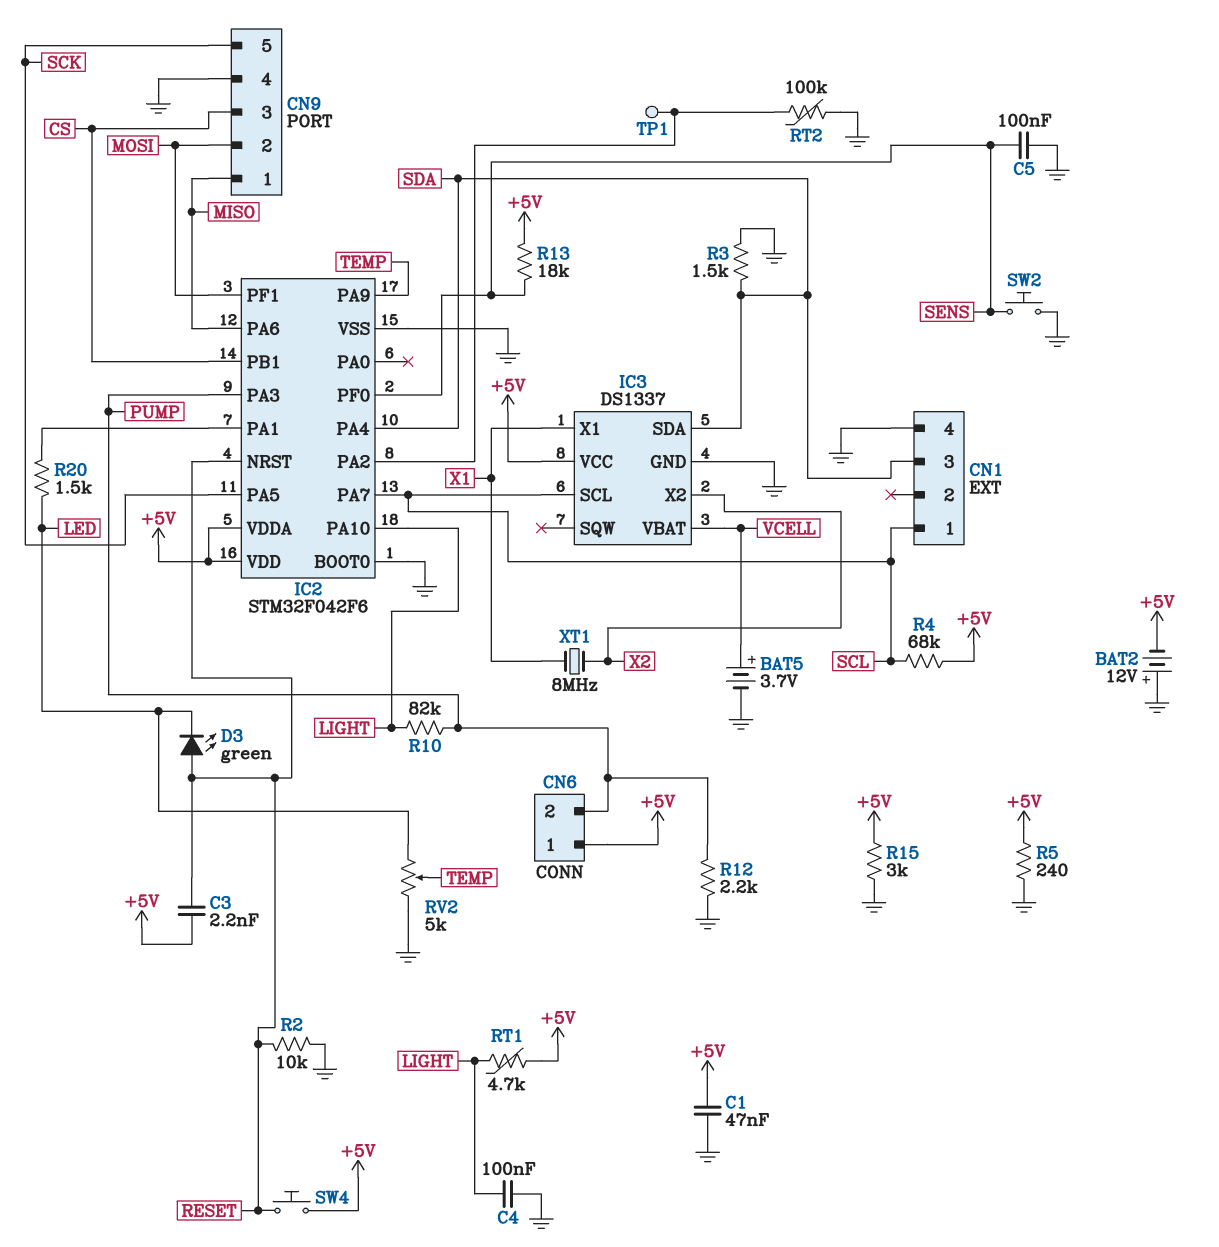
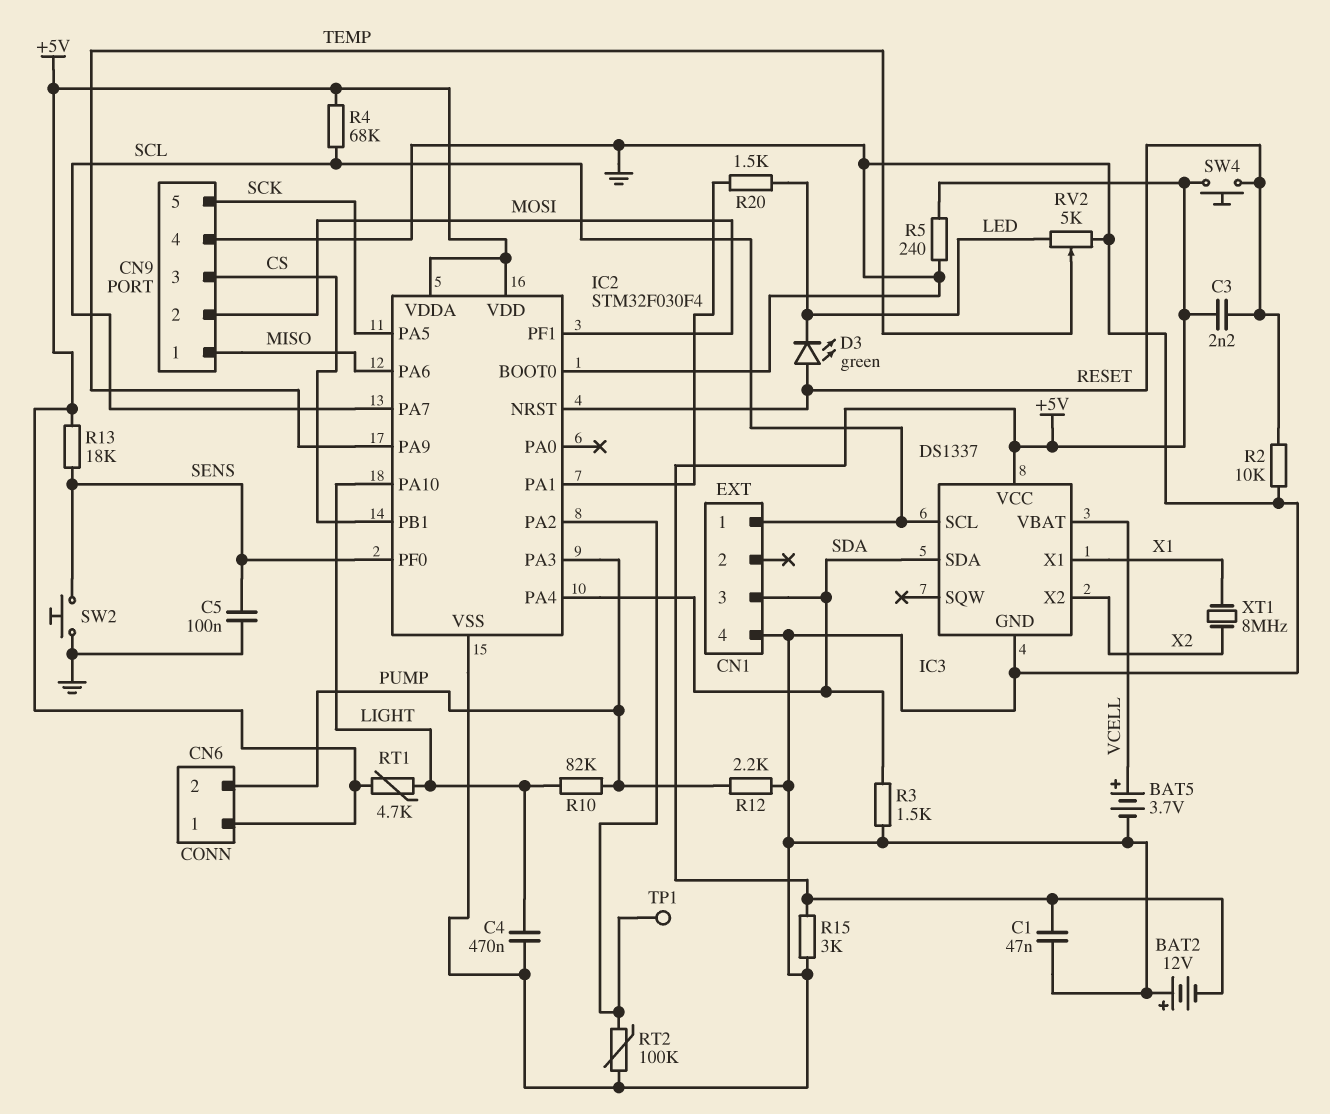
C4: 100nF (GND, LIGHT) -> 470nF (GND, LIGHT)
IC2: STM32F042F6 -> STM32F030F4

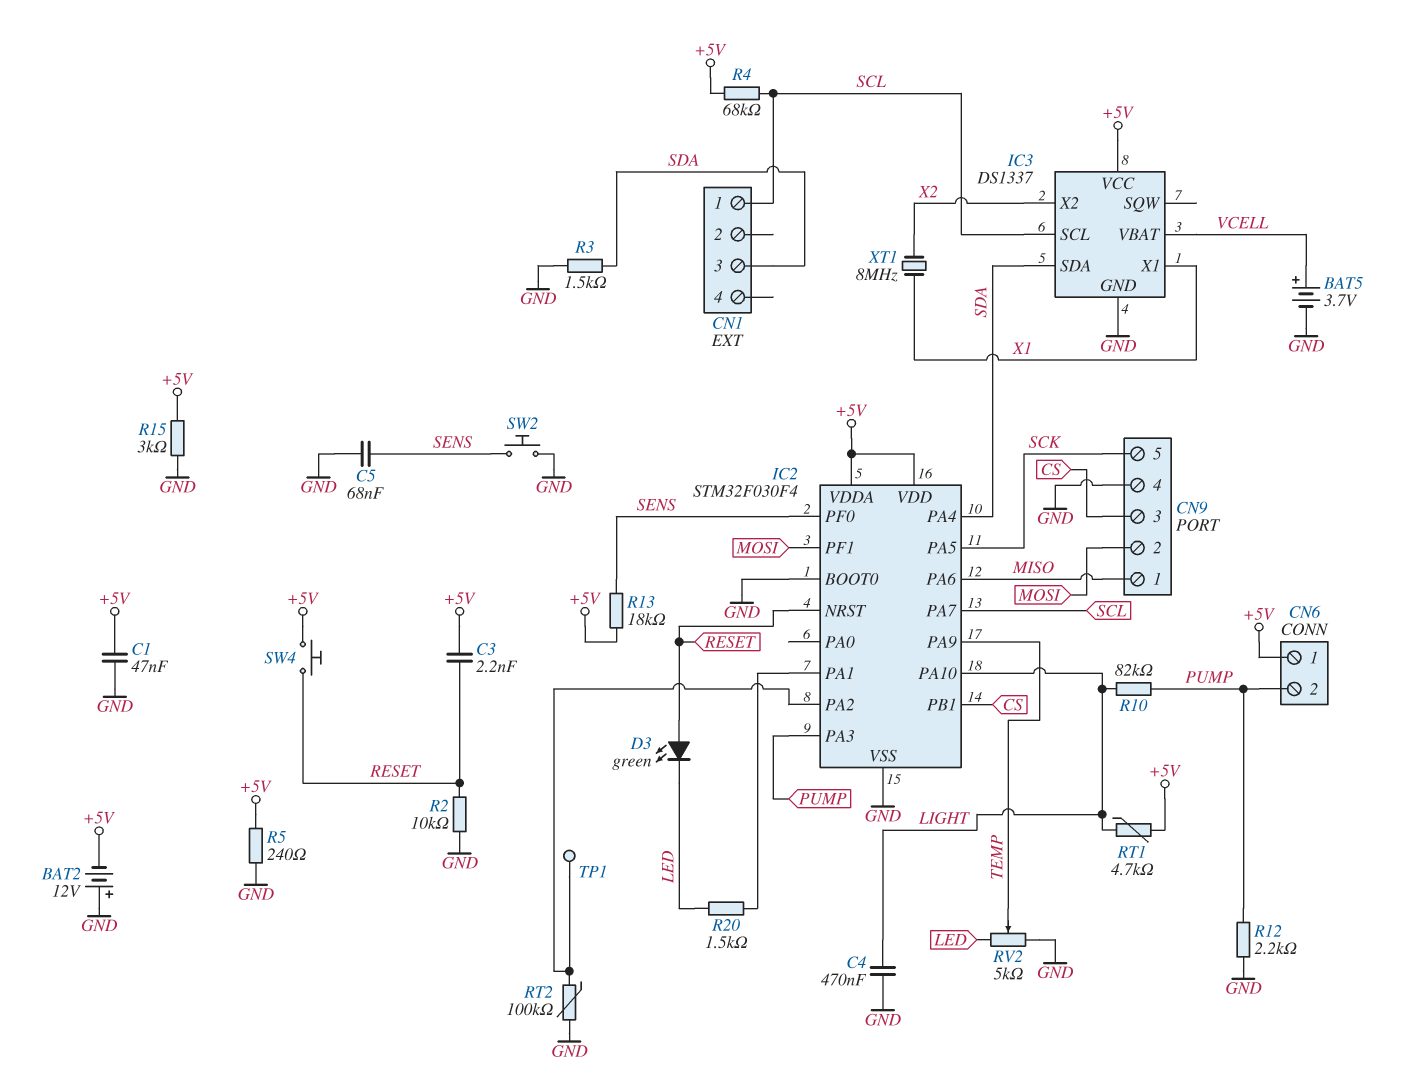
C5: 100nF (GND, SENS) -> 68nF (GND, SENS)
CN1 pin 4: GND -> none

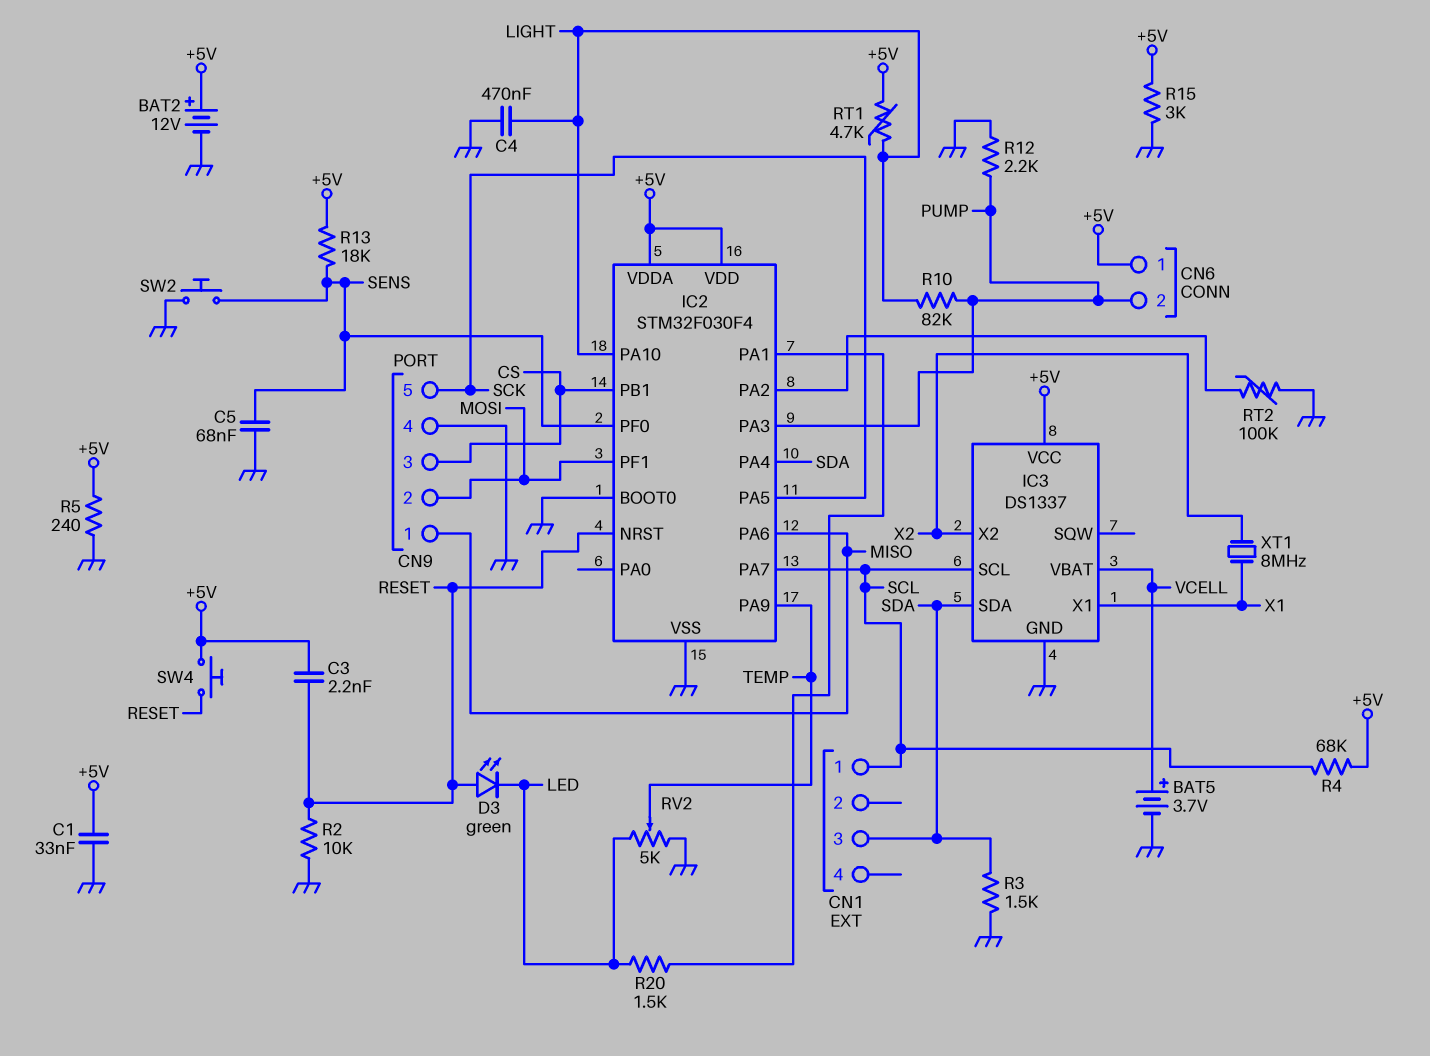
BAT2: 12V (plus GND, minus +5V) -> 12V (plus +5V, minus GND)
C1: 47nF (+5V, GND) -> 33nF (+5V, GND)
TP1: test point (IC2/PA2) -> none

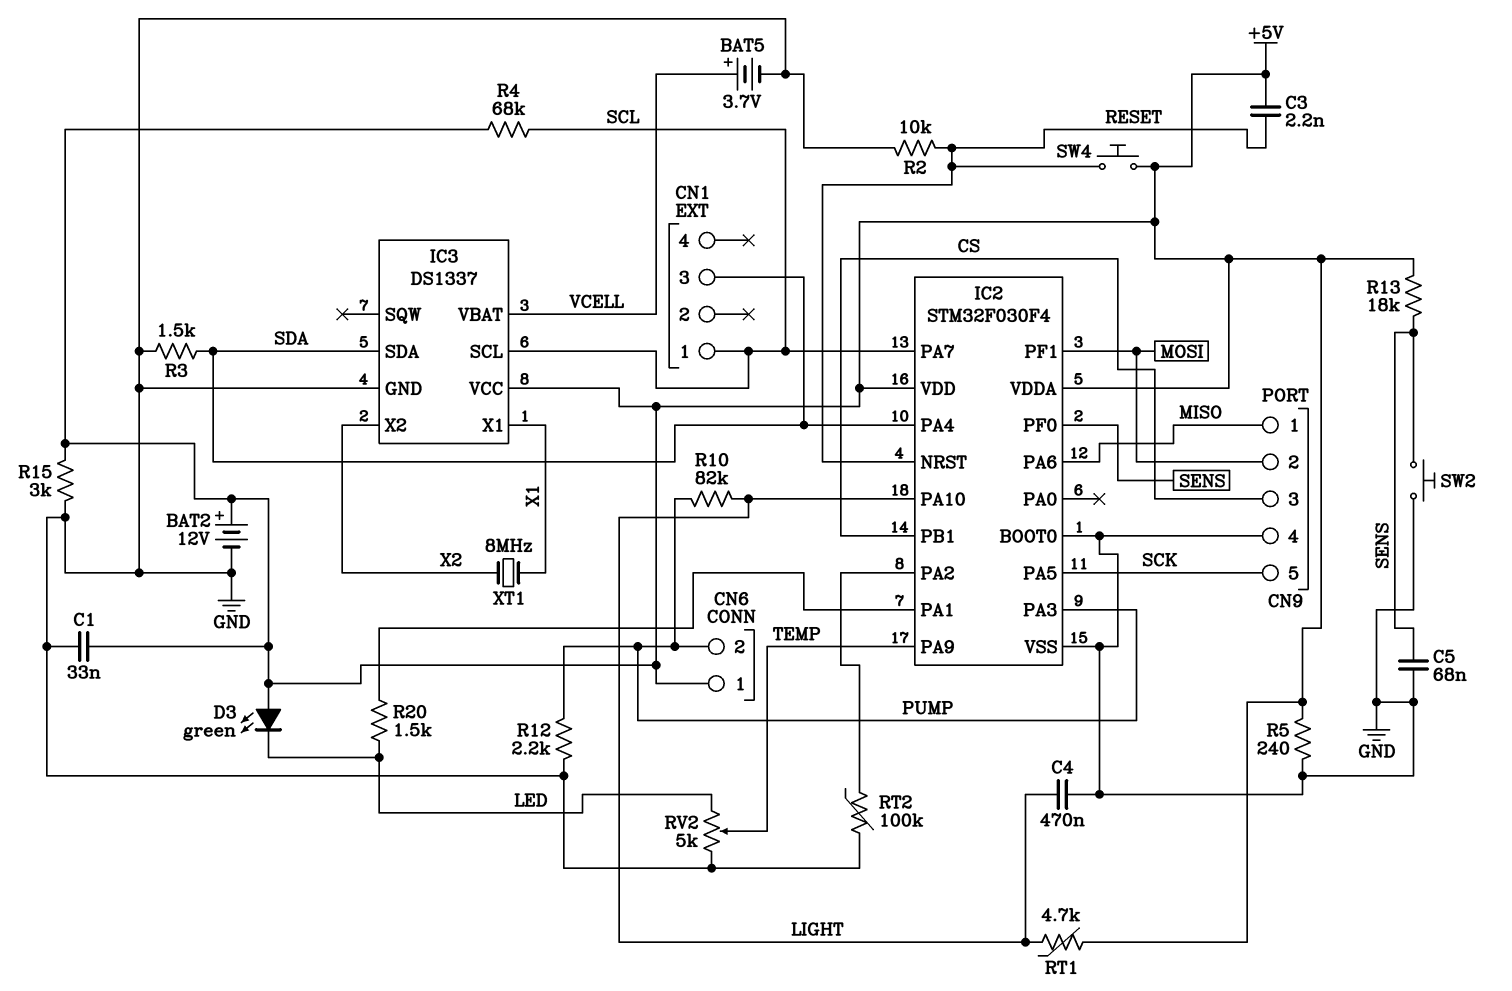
D3: LED green (A RESET, K LED) -> LED green (A +5V, K LED)

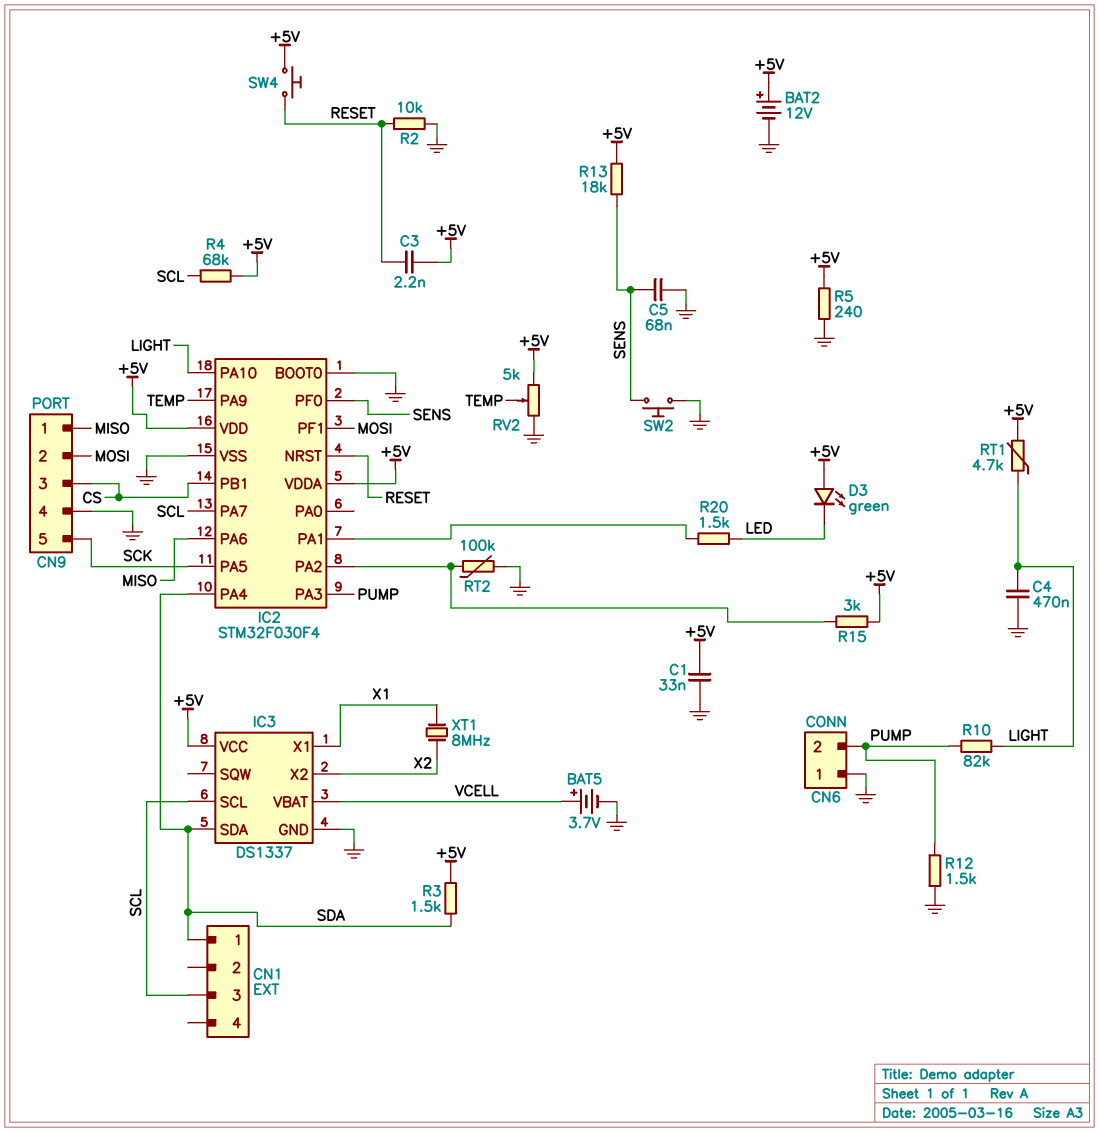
CN1 pin 1: SCL -> SDA
CN1 pin 3: SDA -> SCL
CN6 pin 1: +5V -> GND
R3: 1.5k (GND, SDA) -> 1.5k (+5V, SDA)
R12: 2.2k (GND, PUMP) -> 1.5k (GND, PUMP)
R15: 3k (+5V, GND) -> 3k (+5V, IC2/PA2)
RV2: 5k (GND, LED, wiper TEMP) -> 5k (+5V, GND, wiper TEMP)

